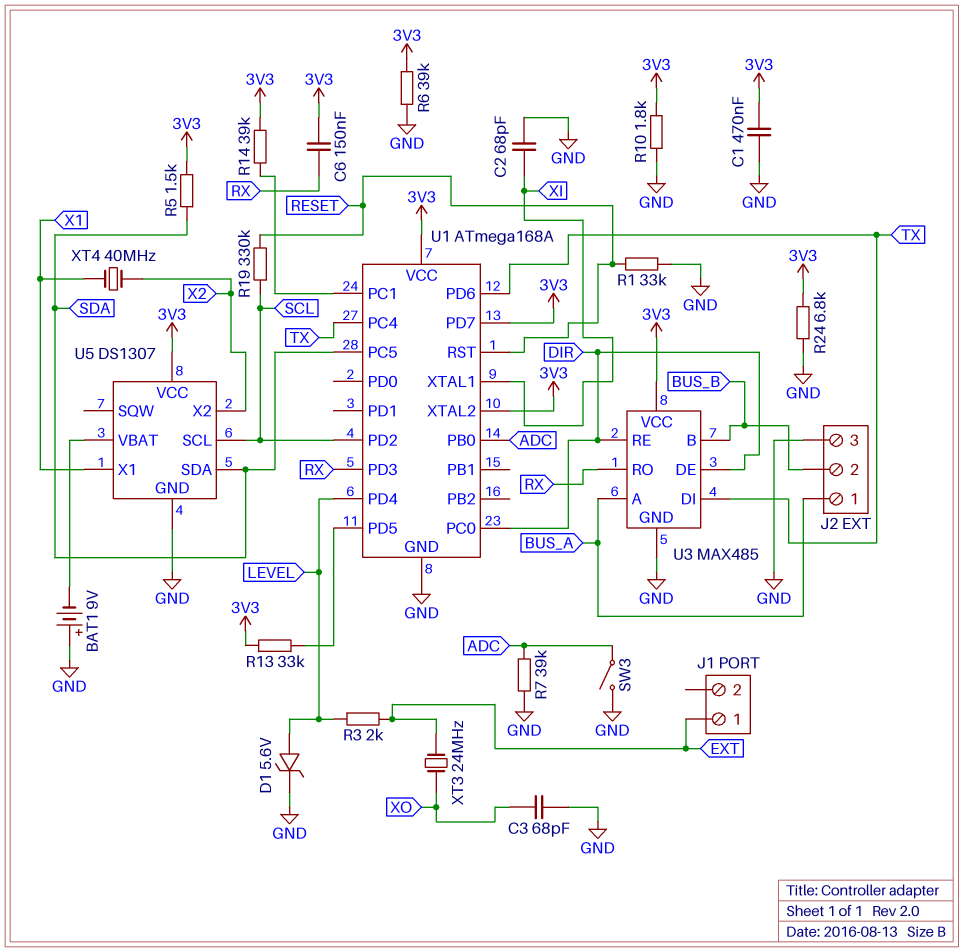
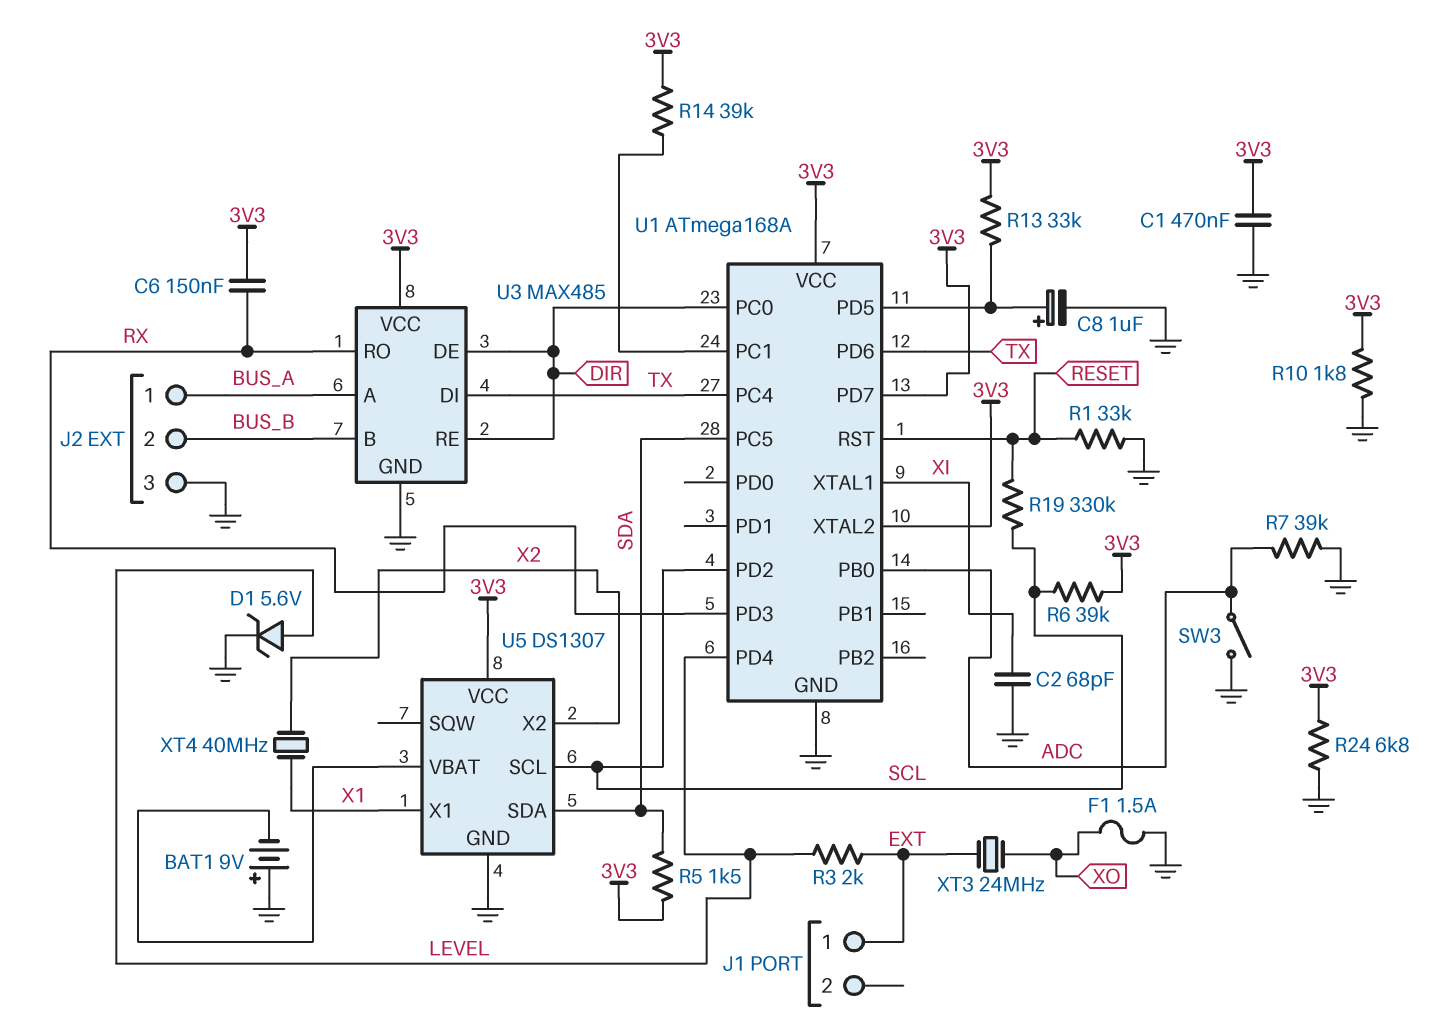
C3: 68pF (GND, XO) -> none
C8: none -> 1uF (plus U1/PD5, minus GND)
F1: none -> 1.5A (GND, XO)
R6: 39k (3V3, GND) -> 39k (3V3, SCL)

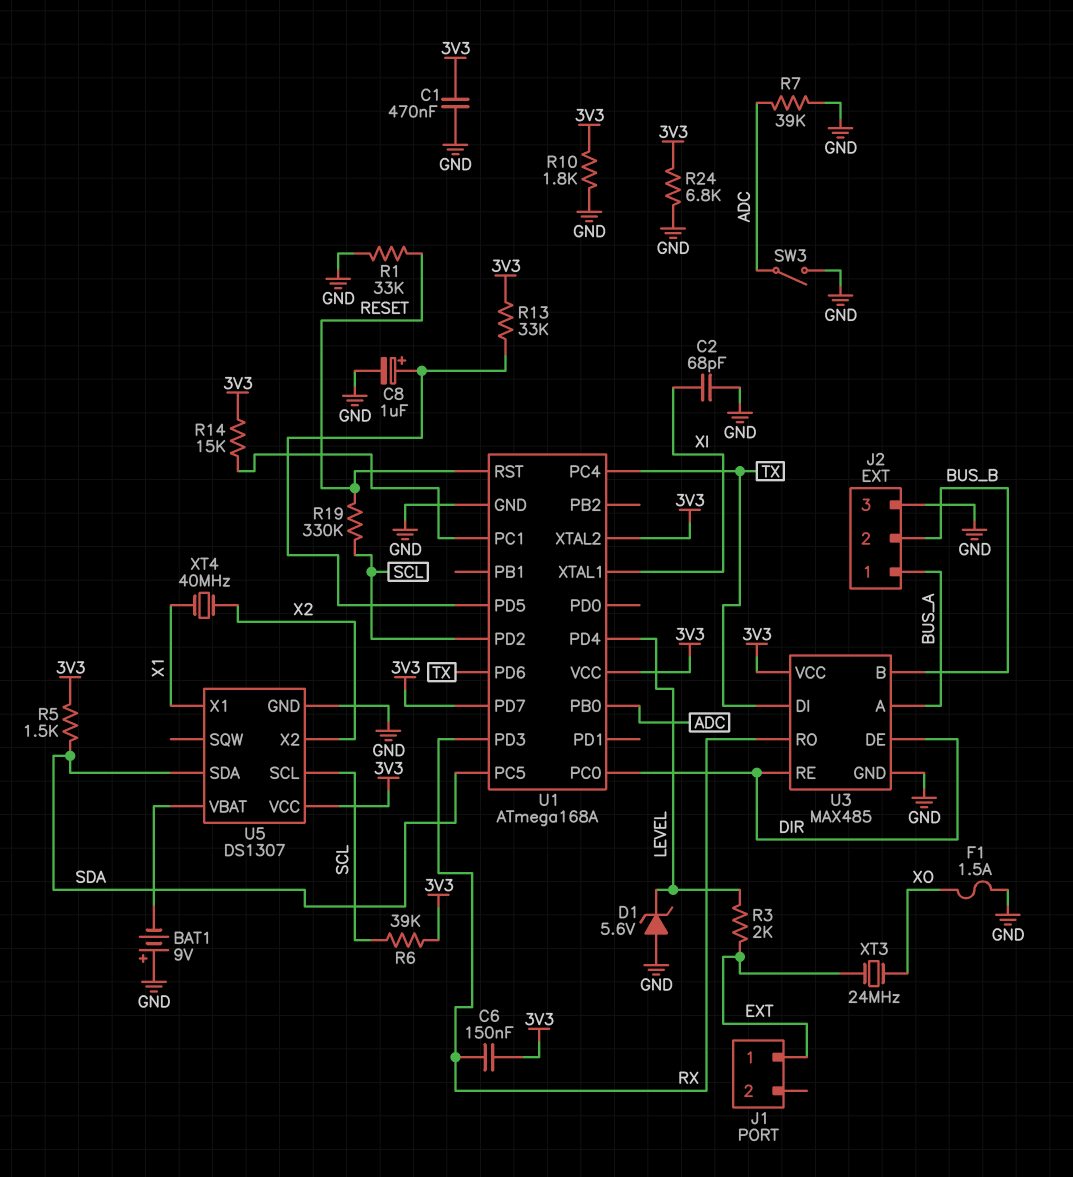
D1: zener 5.6V (A LEVEL, K GND) -> zener 5.6V (A GND, K LEVEL)
R14: 39k (3V3, U1/PC1) -> 15k (3V3, U1/PC1)

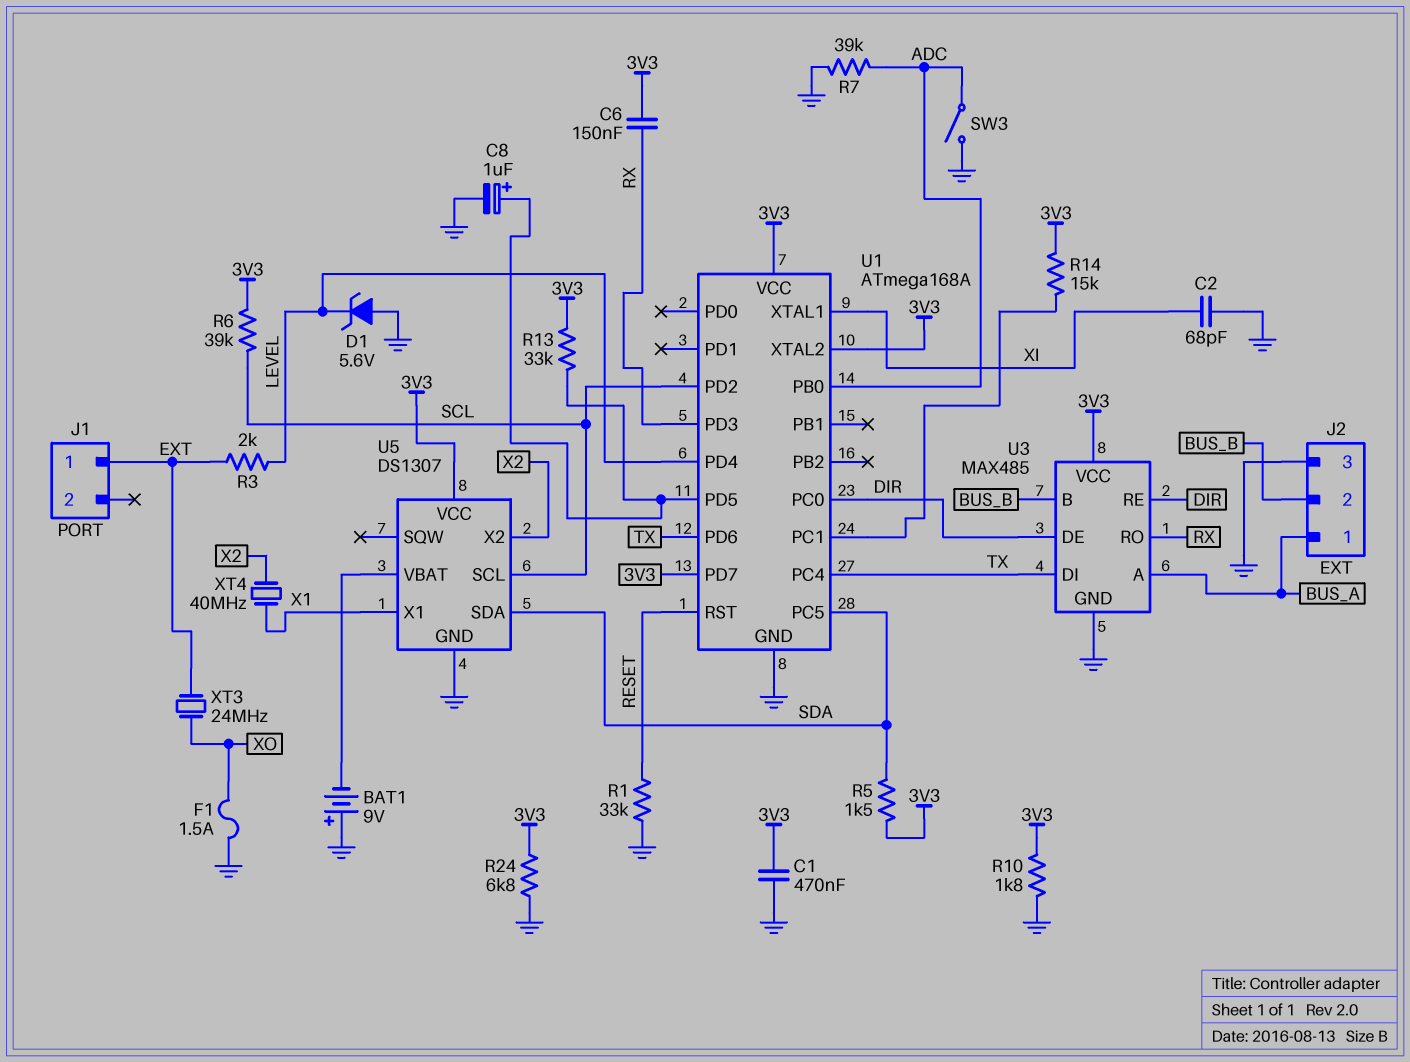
R19: 330k (RESET, SCL) -> none

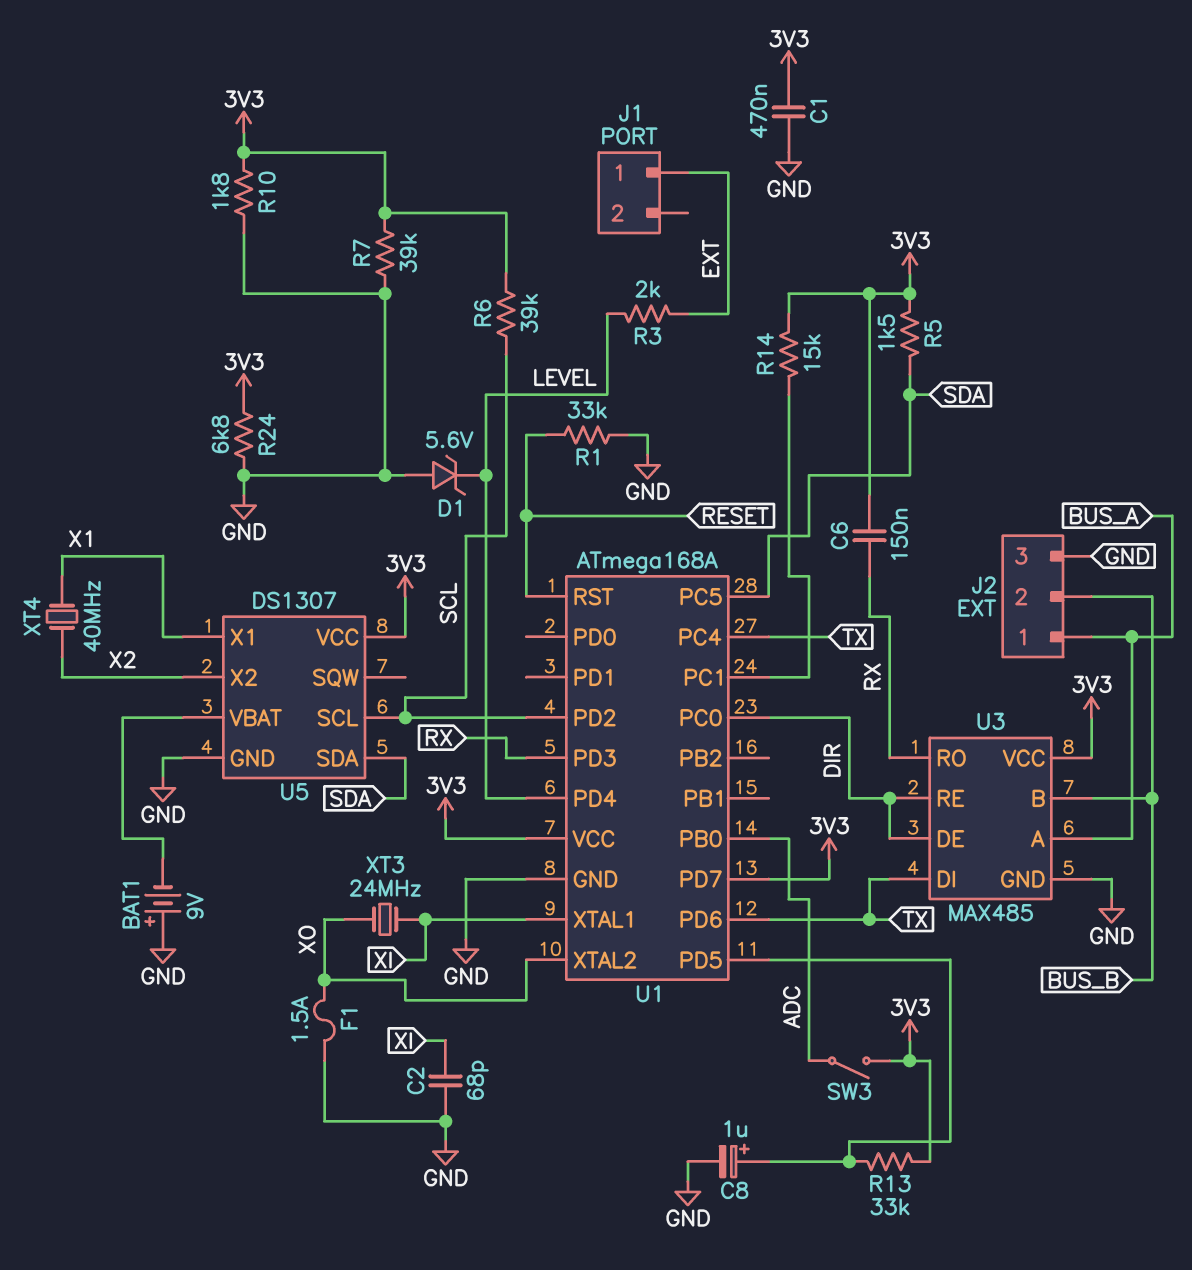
R7: 39k (ADC, GND) -> 39k (3V3, GND)
SW3: switch (ADC, GND) -> switch (3V3, ADC)
U1 pin XTAL2: 3V3 -> XO
XT3: 24MHz (EXT, XO) -> 24MHz (XI, XO)

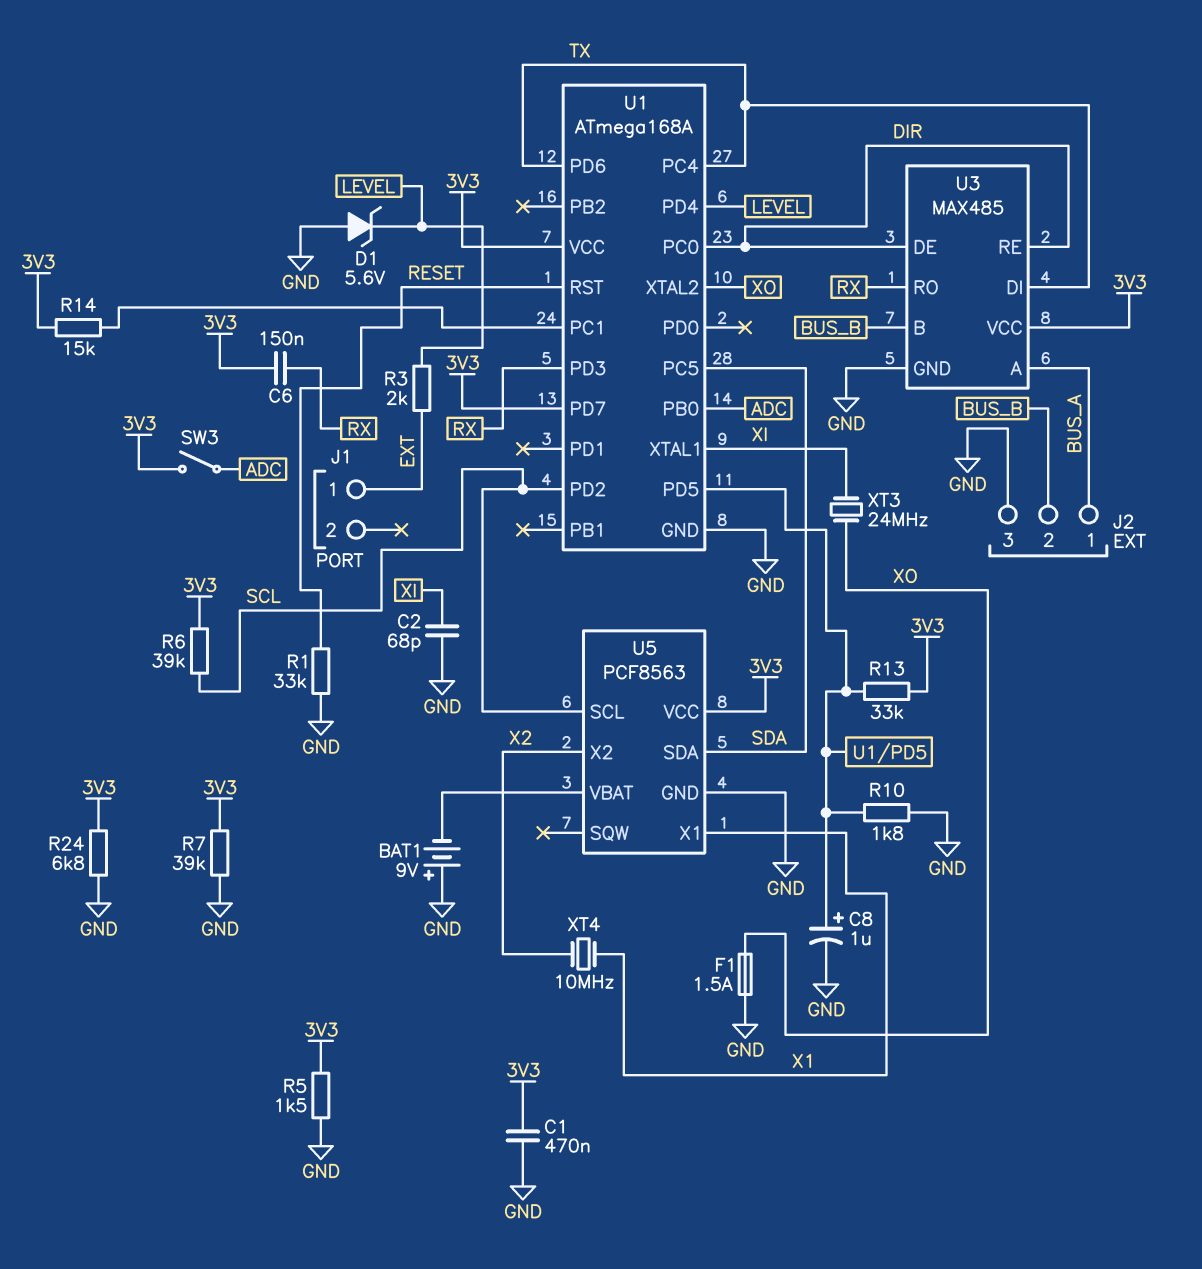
R5: 1.5k (3V3, SDA) -> 1.5k (3V3, GND)
R10: 1.8k (3V3, GND) -> 1.8k (GND, U1/PD5)
U5: DS1307 -> PCF8563
XT4: 40MHz (X1, X2) -> 10MHz (X1, X2)

